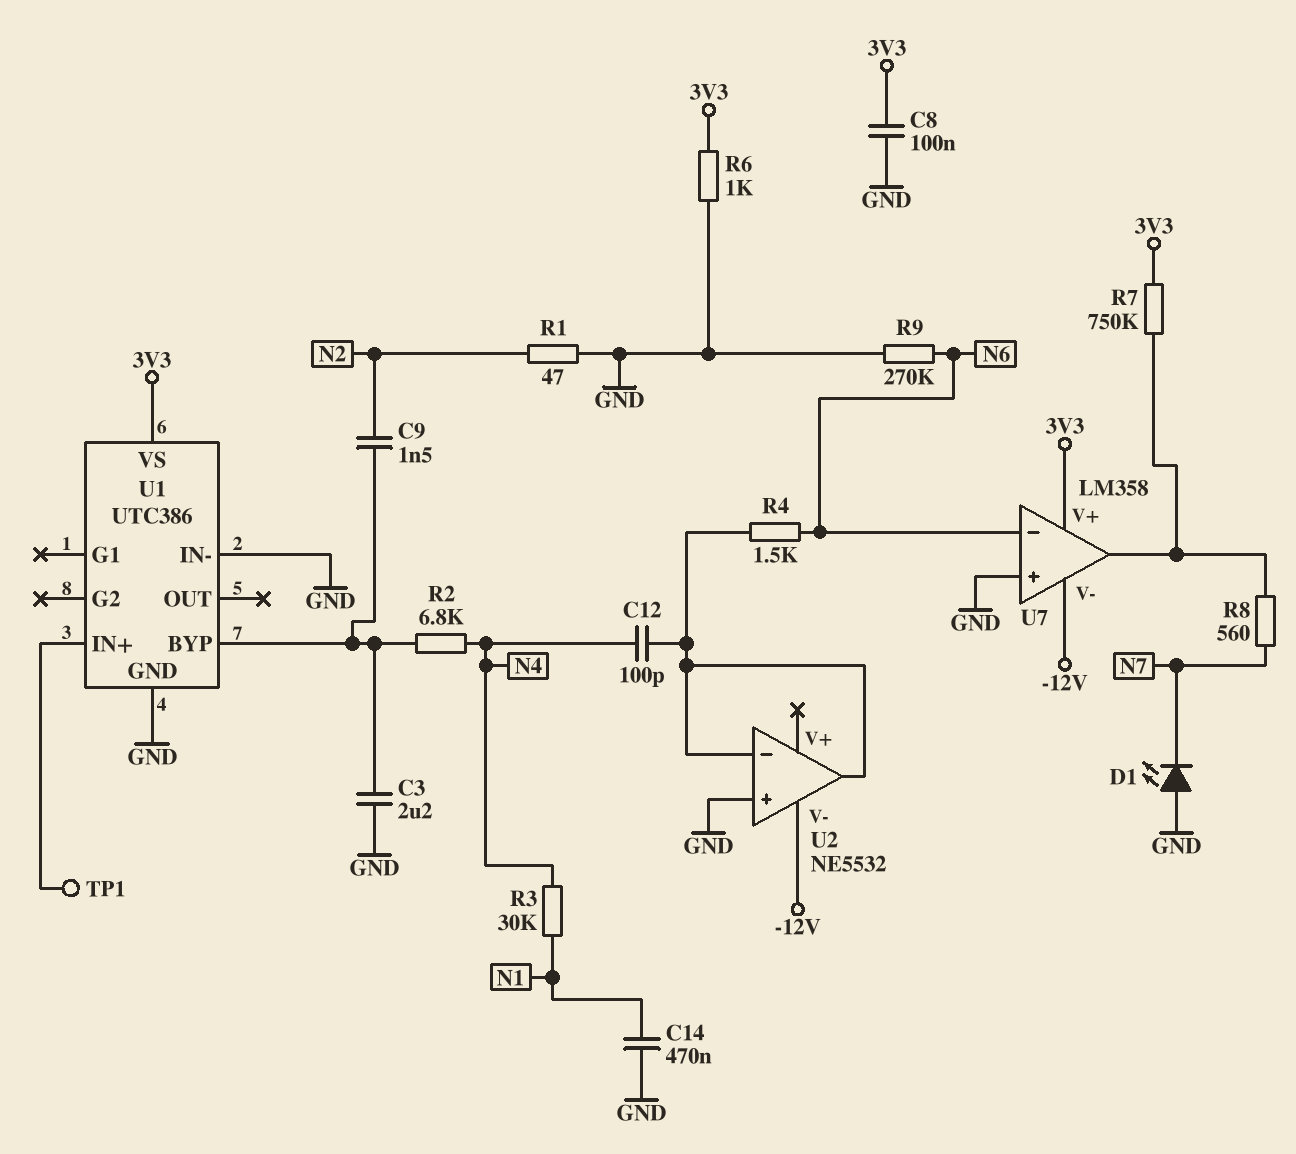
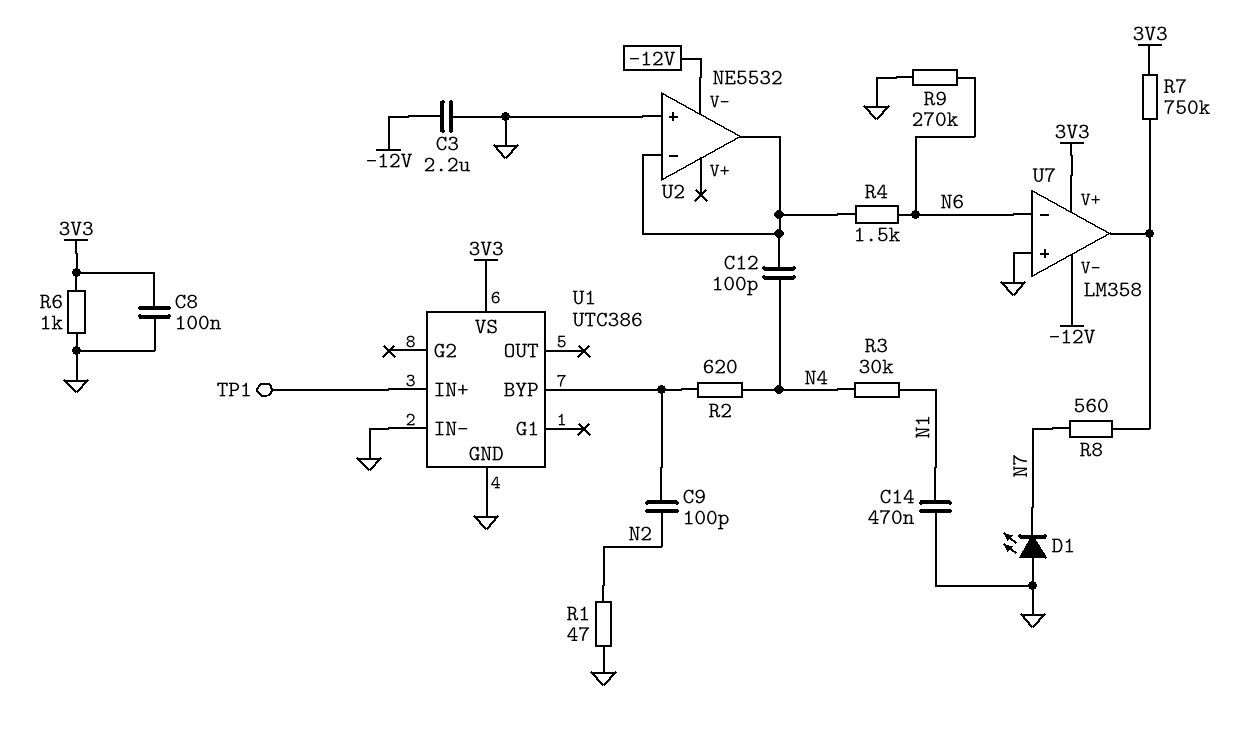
C3: 2.2uF (GND, U1/BYP) -> 2.2uF (-12V, GND)
C9: 1.5nF (N2, U1/BYP) -> 100pF (N2, U1/BYP)
R2: 6.8k (N4, U1/BYP) -> 620 (N4, U1/BYP)

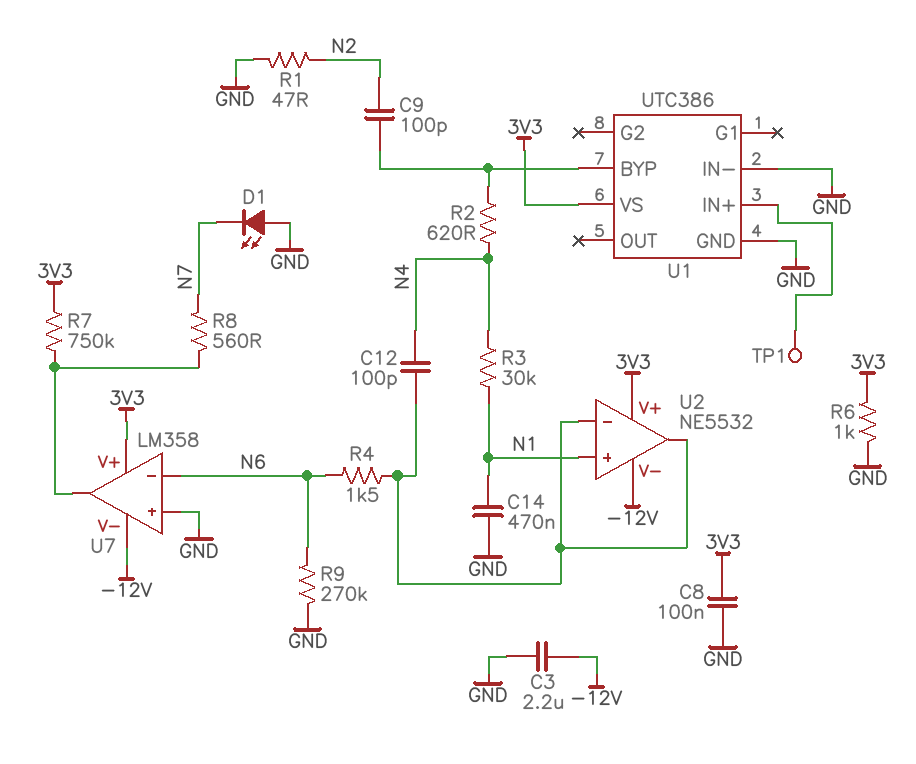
U2 pin V+: none -> 3V3
U2 pin in+: GND -> N1

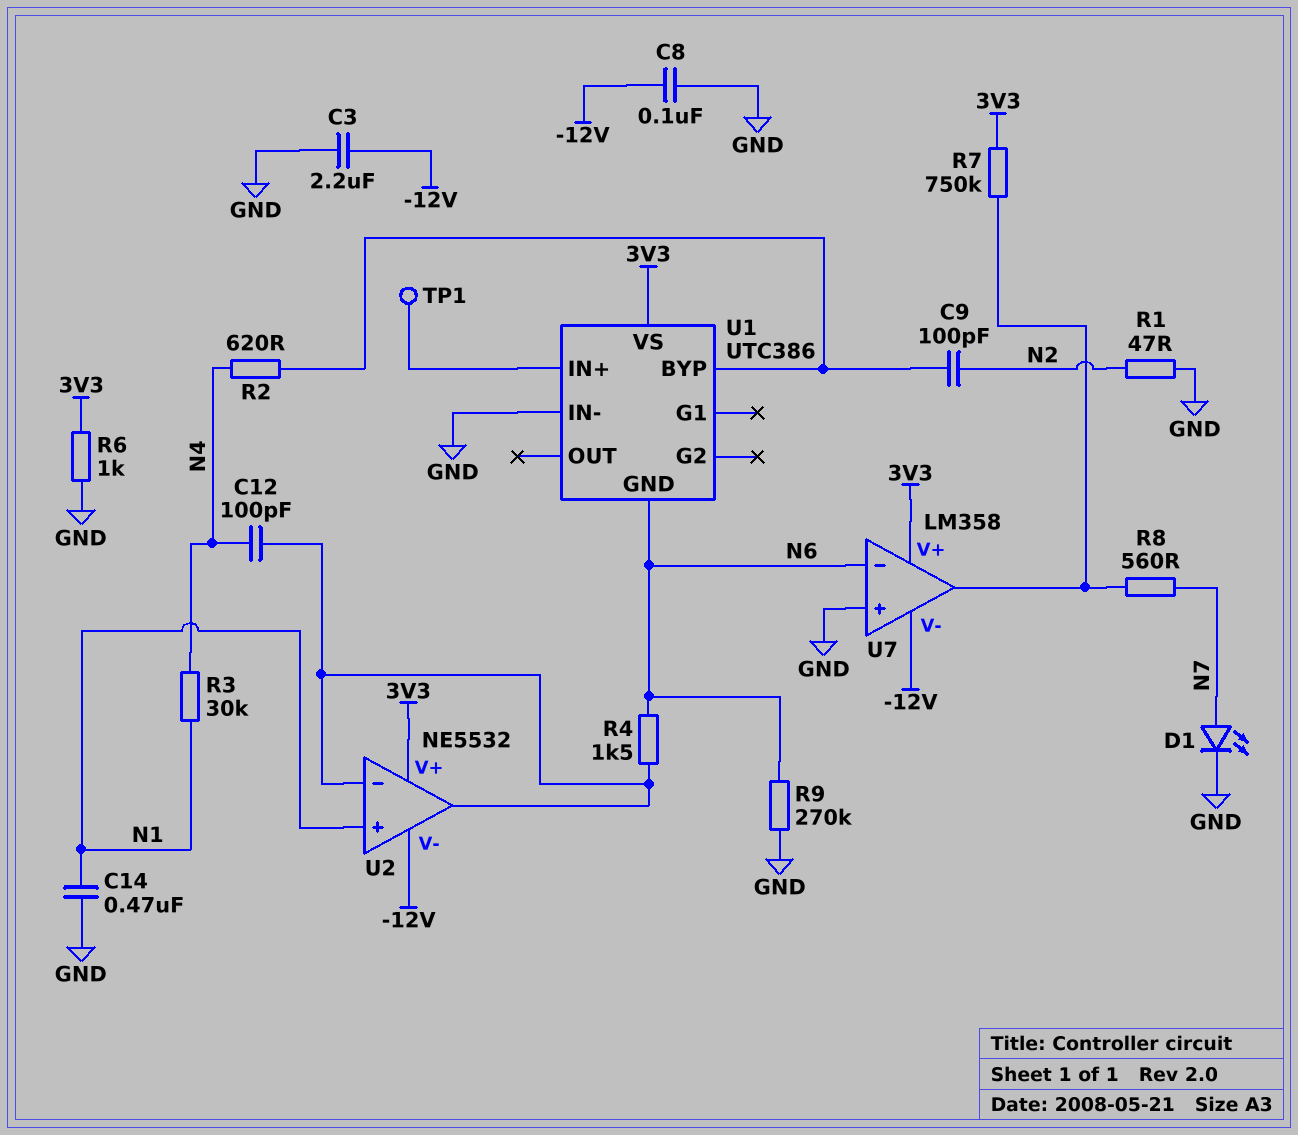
C8: 100nF (3V3, GND) -> 100nF (-12V, GND)
D1: LED (A GND, K N7) -> LED (A N7, K GND)
U1 pin GND: GND -> N6

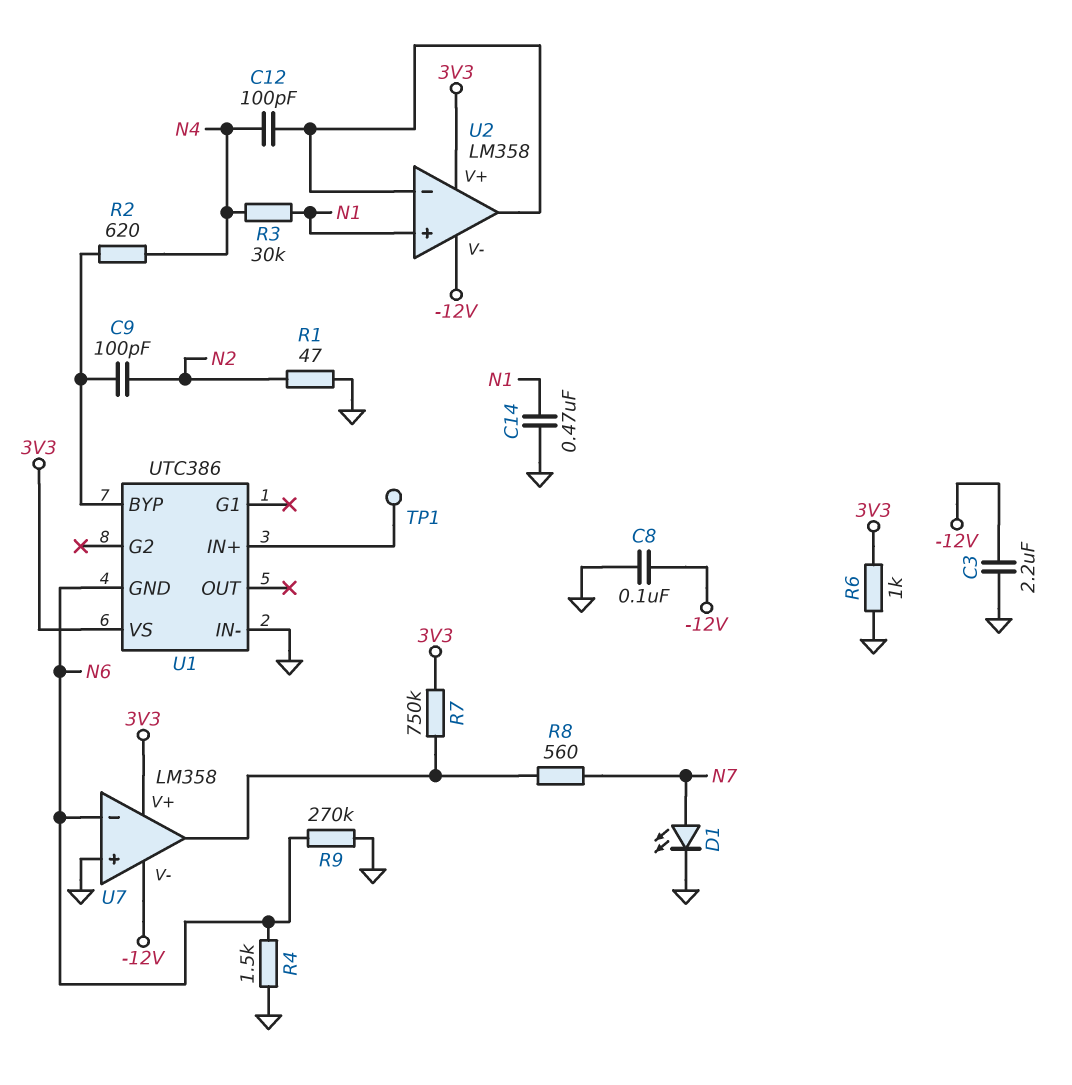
R4: 1.5k (N6, U2/in-) -> 1.5k (GND, N6)
U2: NE5532 -> LM358

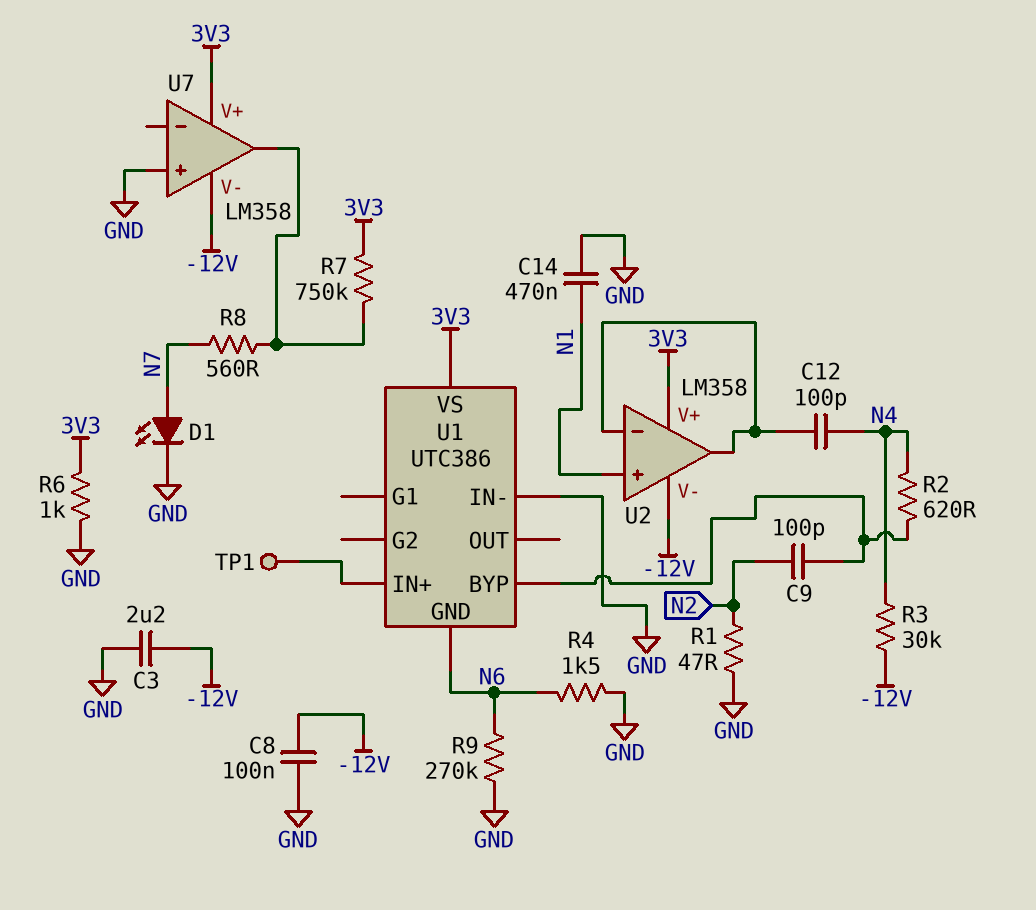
R3: 30k (N1, N4) -> 30k (-12V, N4)
U7 pin in-: N6 -> none

